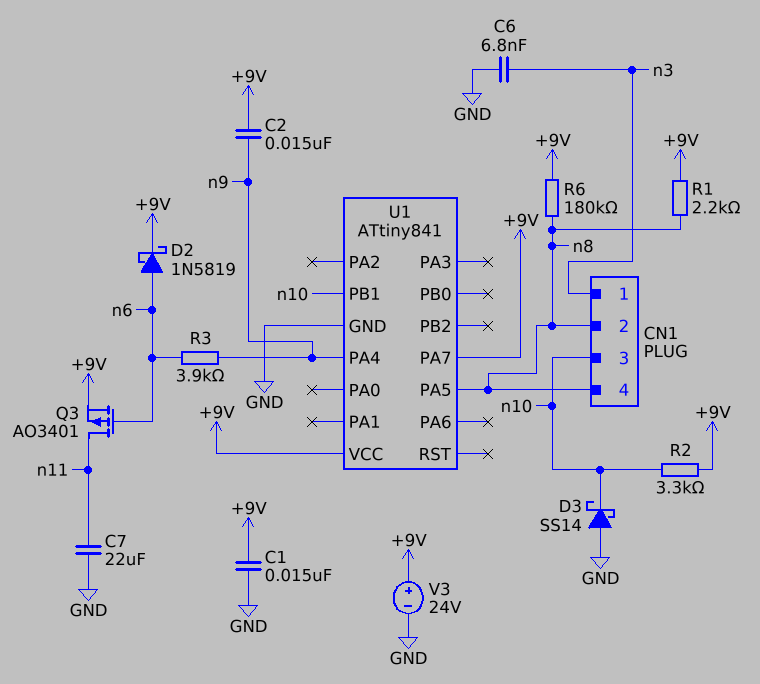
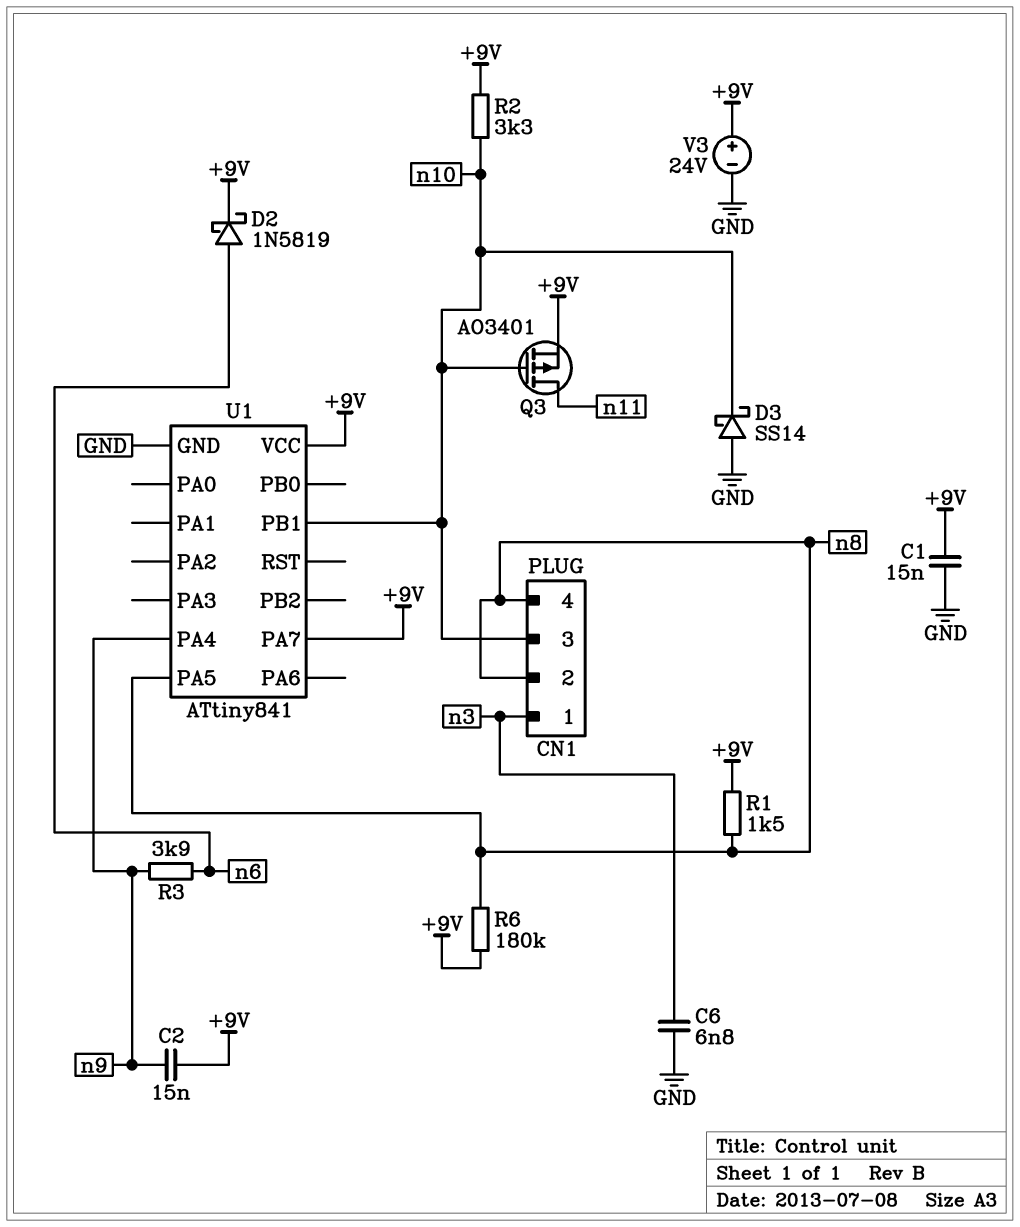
C7: 22uF (GND, n11) -> none
Q3: PMOS AO3401 (G n6, D n11, S +9V) -> PMOS AO3401 (G n10, D n11, S +9V)
R1: 2.2k (+9V, n8) -> 1.5k (+9V, n8)

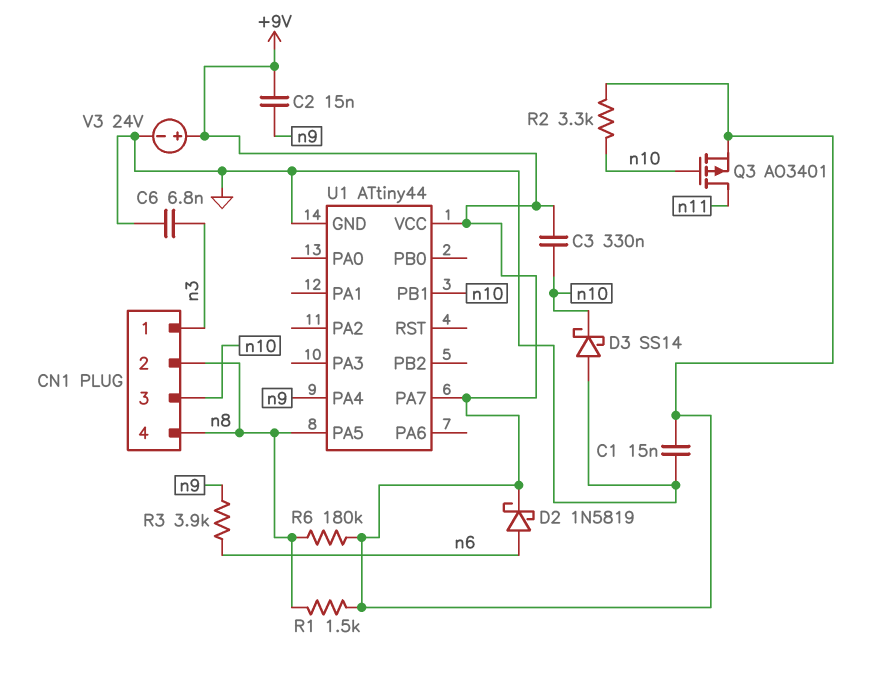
C3: none -> 330nF (+9V, n10)
U1: ATtiny841 -> ATtiny44

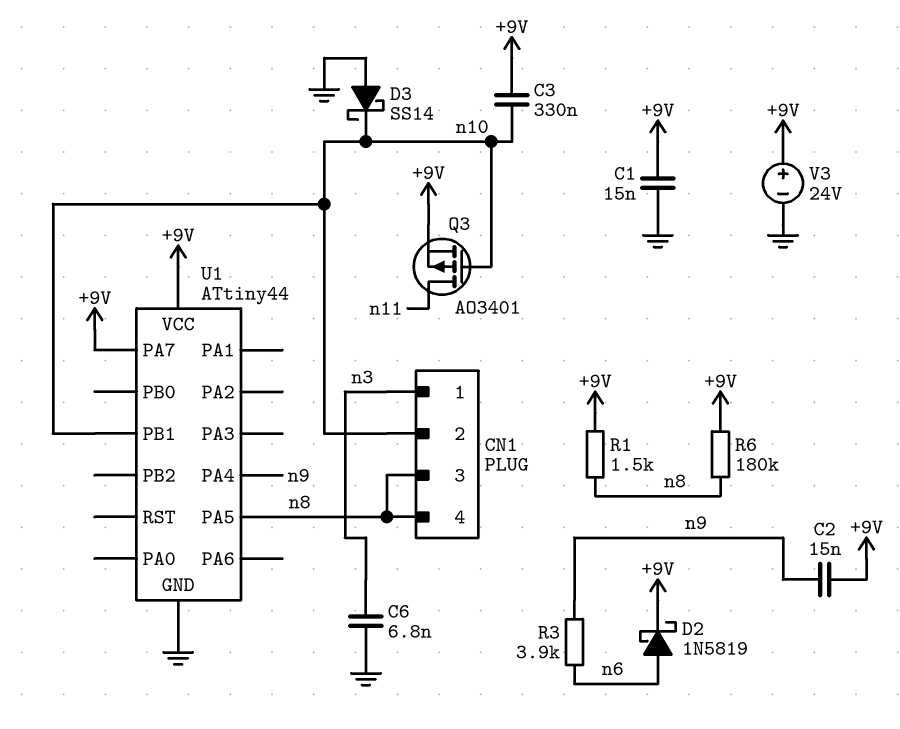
CN1 pin 2: n8 -> n10
CN1 pin 3: n10 -> n8
R2: 3.3k (+9V, n10) -> none

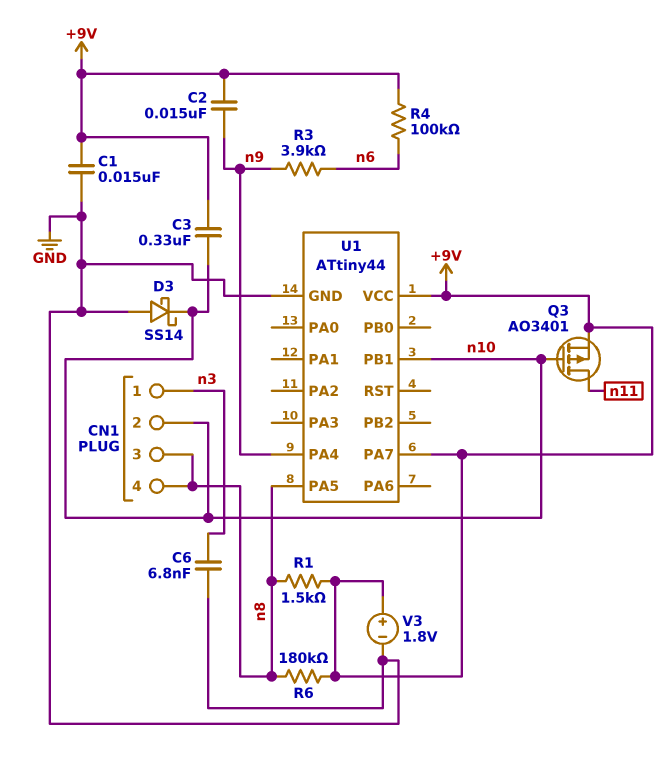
D2: schottky 1N5819 (A n6, K +9V) -> none
R4: none -> 100k (+9V, n6)
V3: 24V (plus +9V, minus GND) -> 1.8V (plus +9V, minus GND)

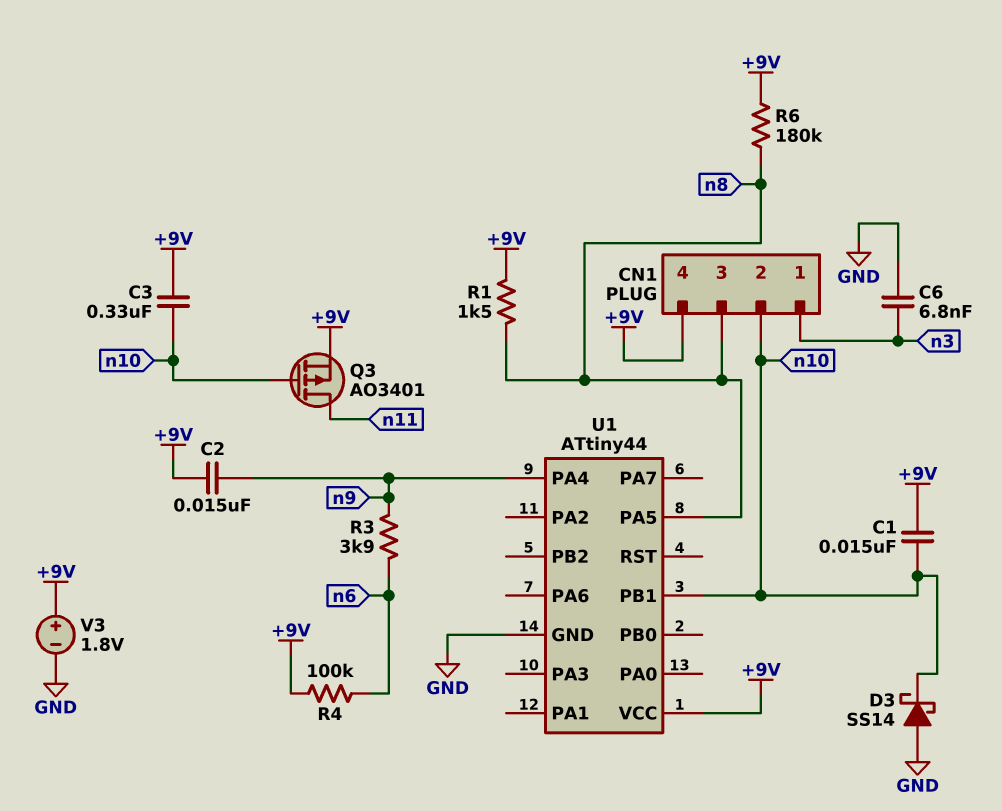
C1: 15nF (+9V, GND) -> 15nF (+9V, n10)
CN1 pin 4: n8 -> +9V
U1 pin PA7: +9V -> none

